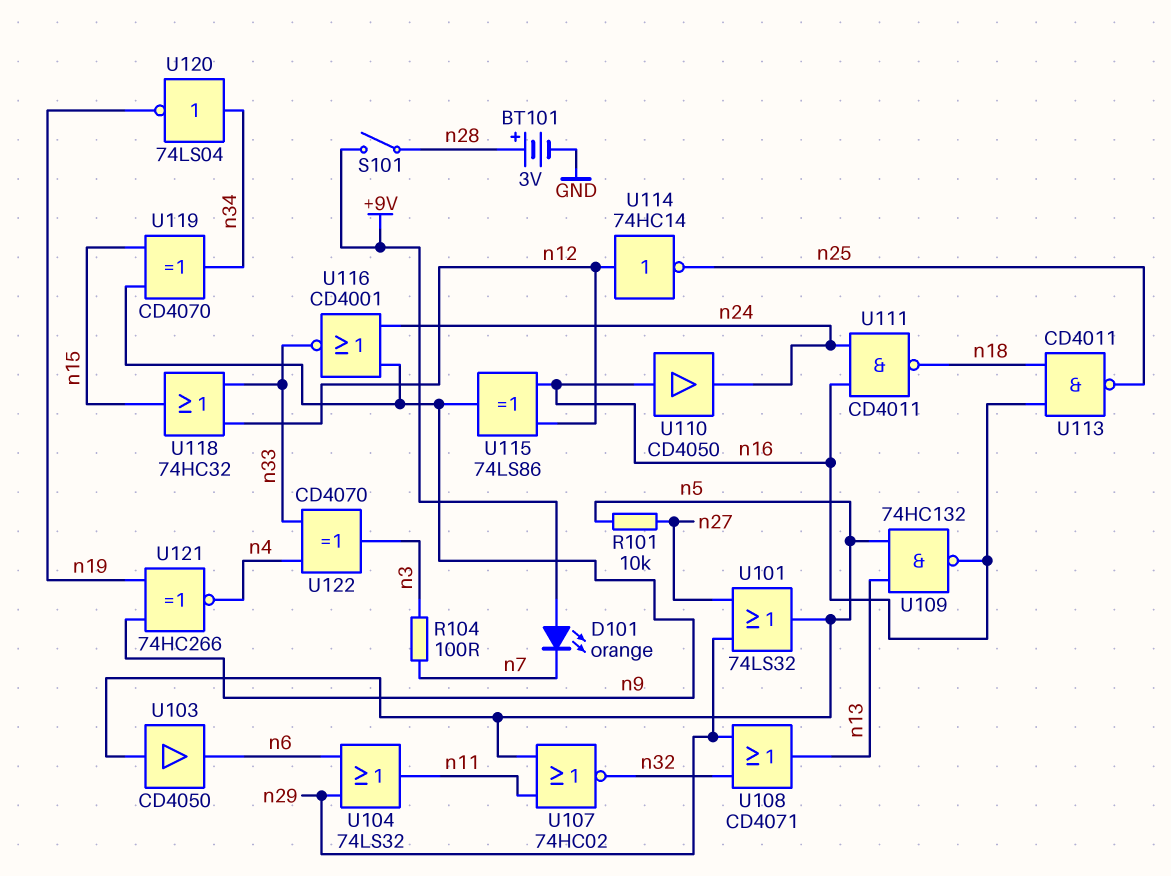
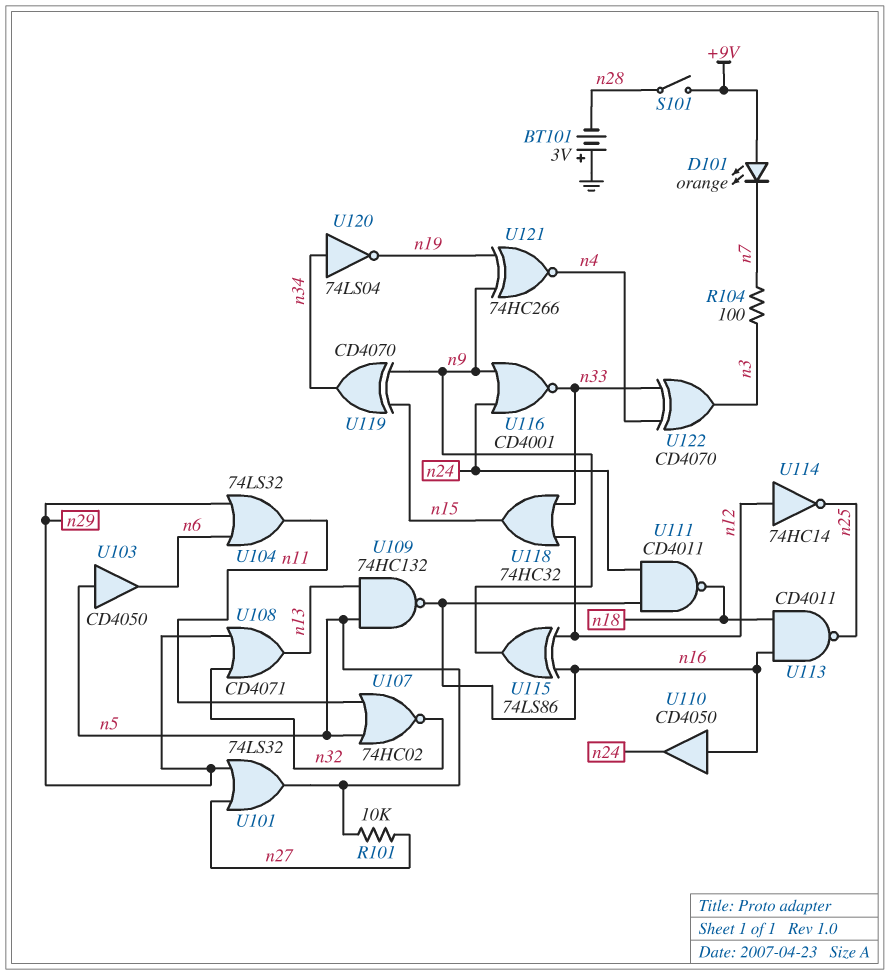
BT101: 3V (plus n28, minus GND) -> 3V (plus GND, minus n28)

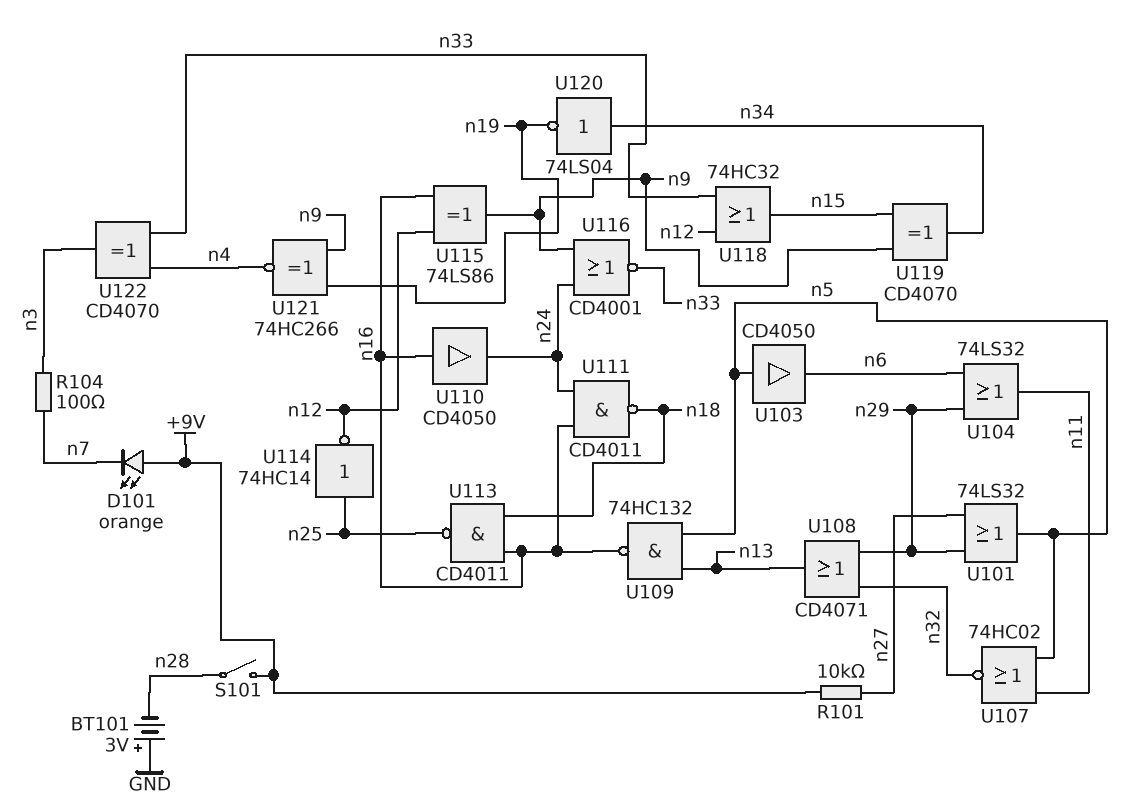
R101: 10k (n5, n27) -> 10k (+9V, n27)
U114: NOT 74HC14 (in n12, out n25) -> NOT 74HC14 (in n25, out n12)

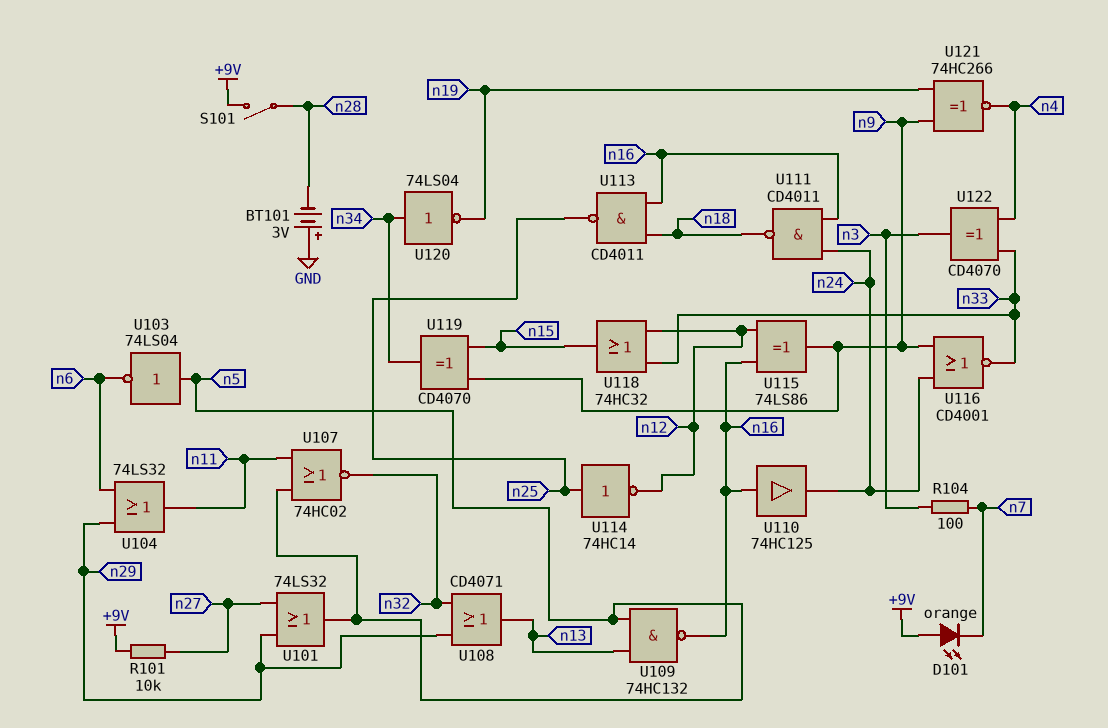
U103: buffer CD4050 (in n5, out n6) -> NOT 74LS04 (in n5, out n6)
U110: buffer CD4050 (in n16, out n24) -> buffer 74HC125 (in n16, out n24)

